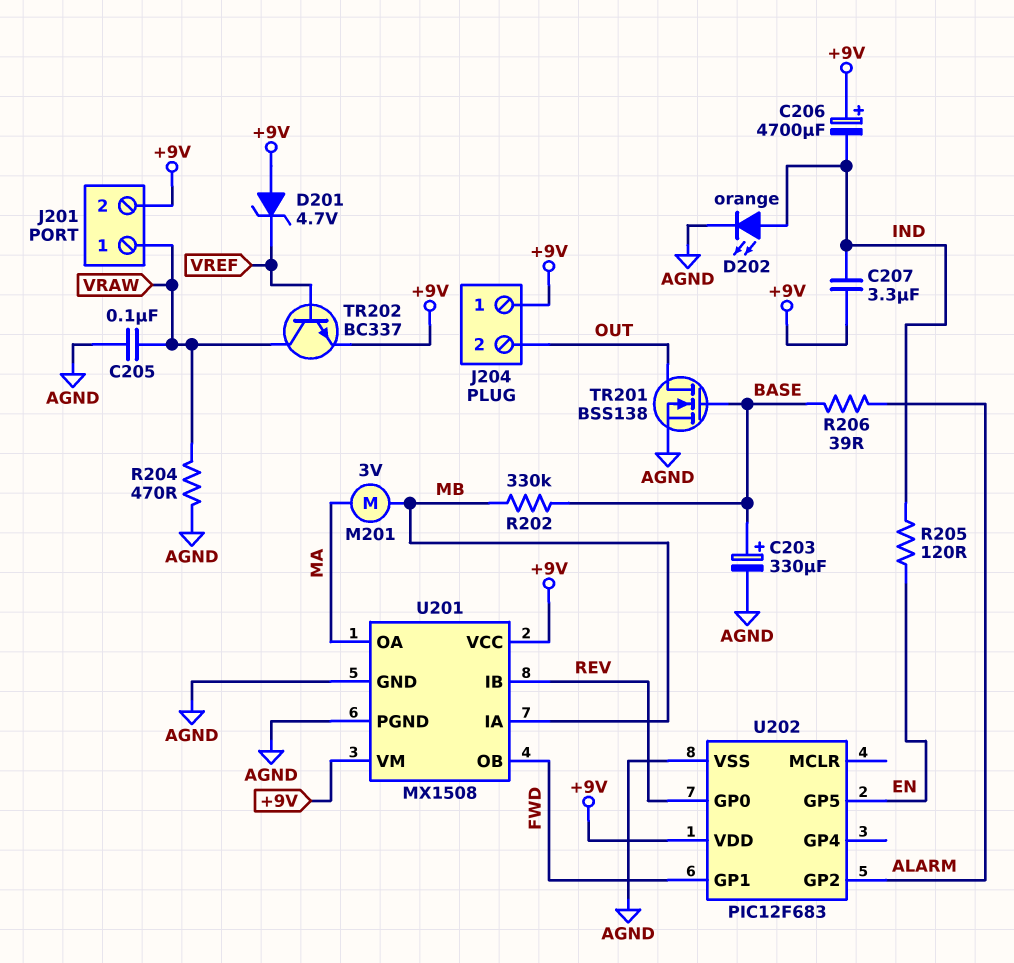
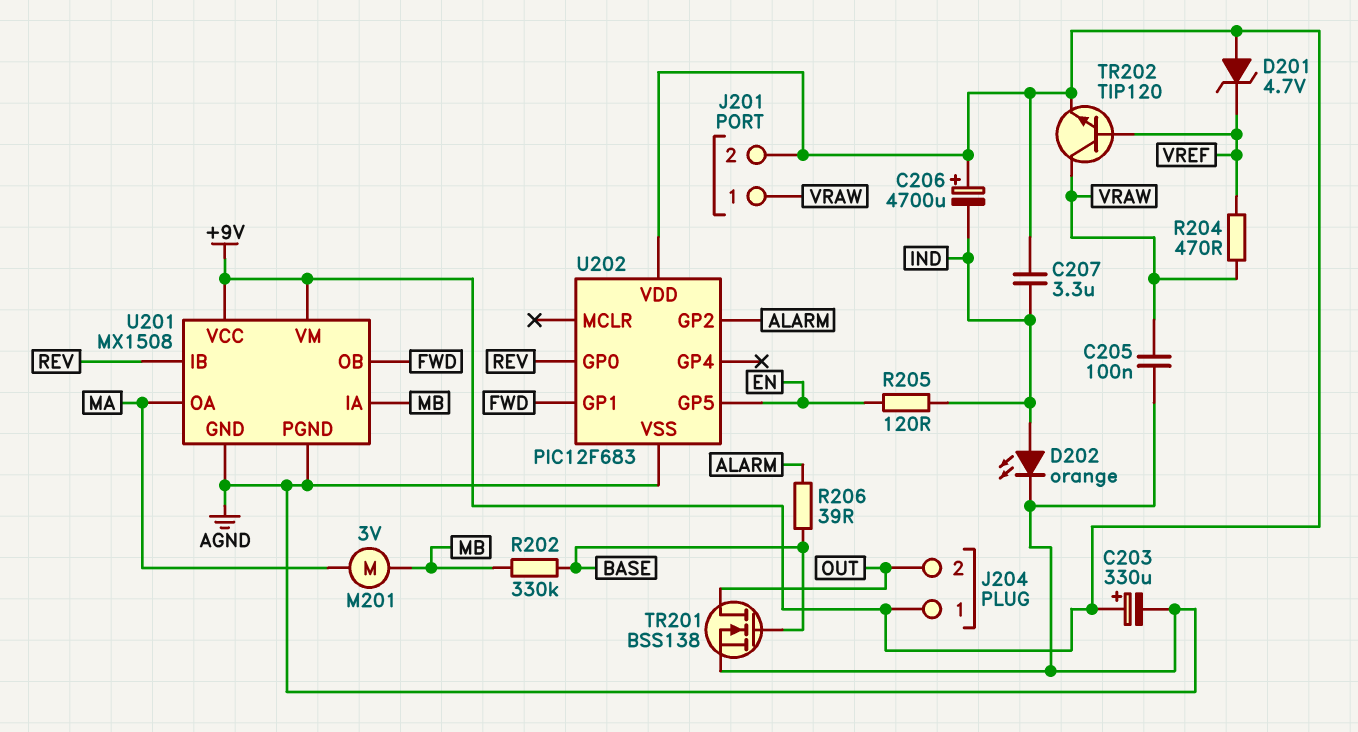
C203: 330uF (plus BASE, minus AGND) -> 330uF (plus +9V, minus AGND)
R204: 470 (AGND, VRAW) -> 470 (VRAW, VREF)
TR202: NPN BC337 (B VREF, C VRAW, E +9V) -> NPN TIP120 (B VREF, C VRAW, E +9V)

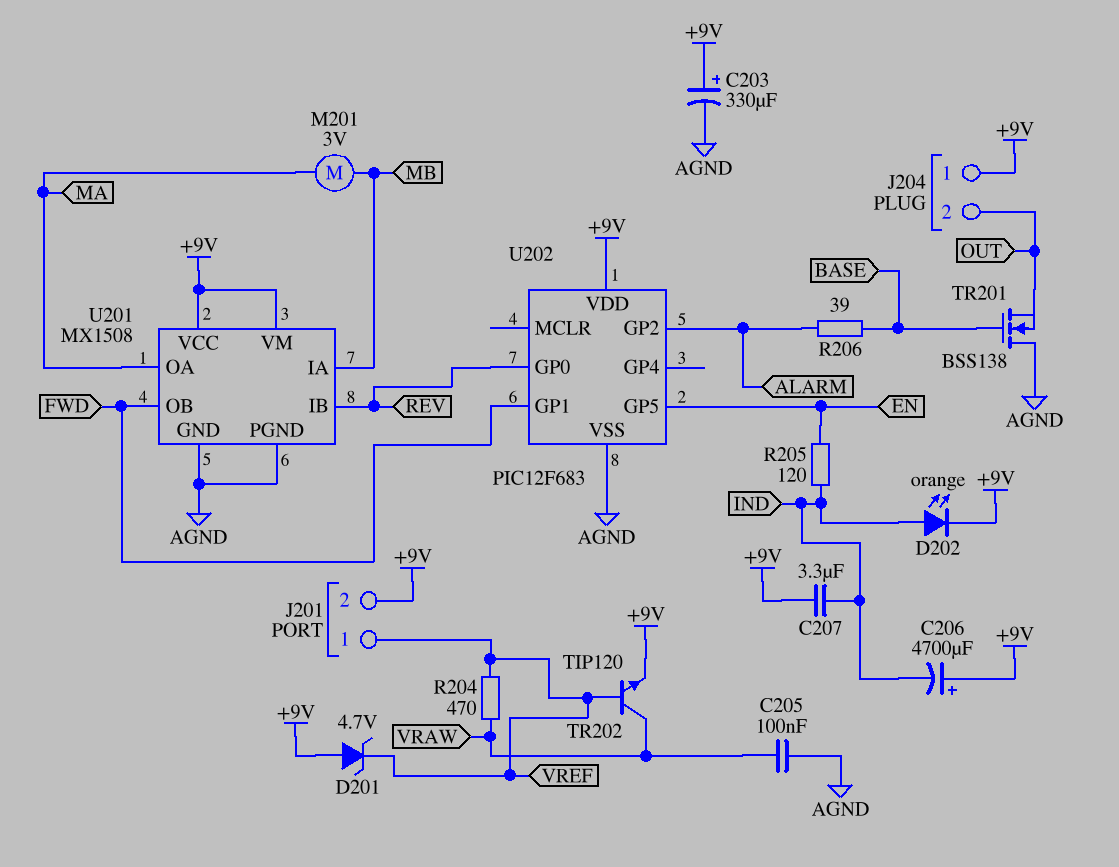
D202: LED orange (A IND, K AGND) -> LED orange (A IND, K +9V)
J201 pin 1: VRAW -> VREF
R202: 330k (BASE, MB) -> none
TR201: NMOS BSS138 (G BASE, D OUT, S AGND) -> NMOS BSS138 (G BASE, D AGND, S OUT)

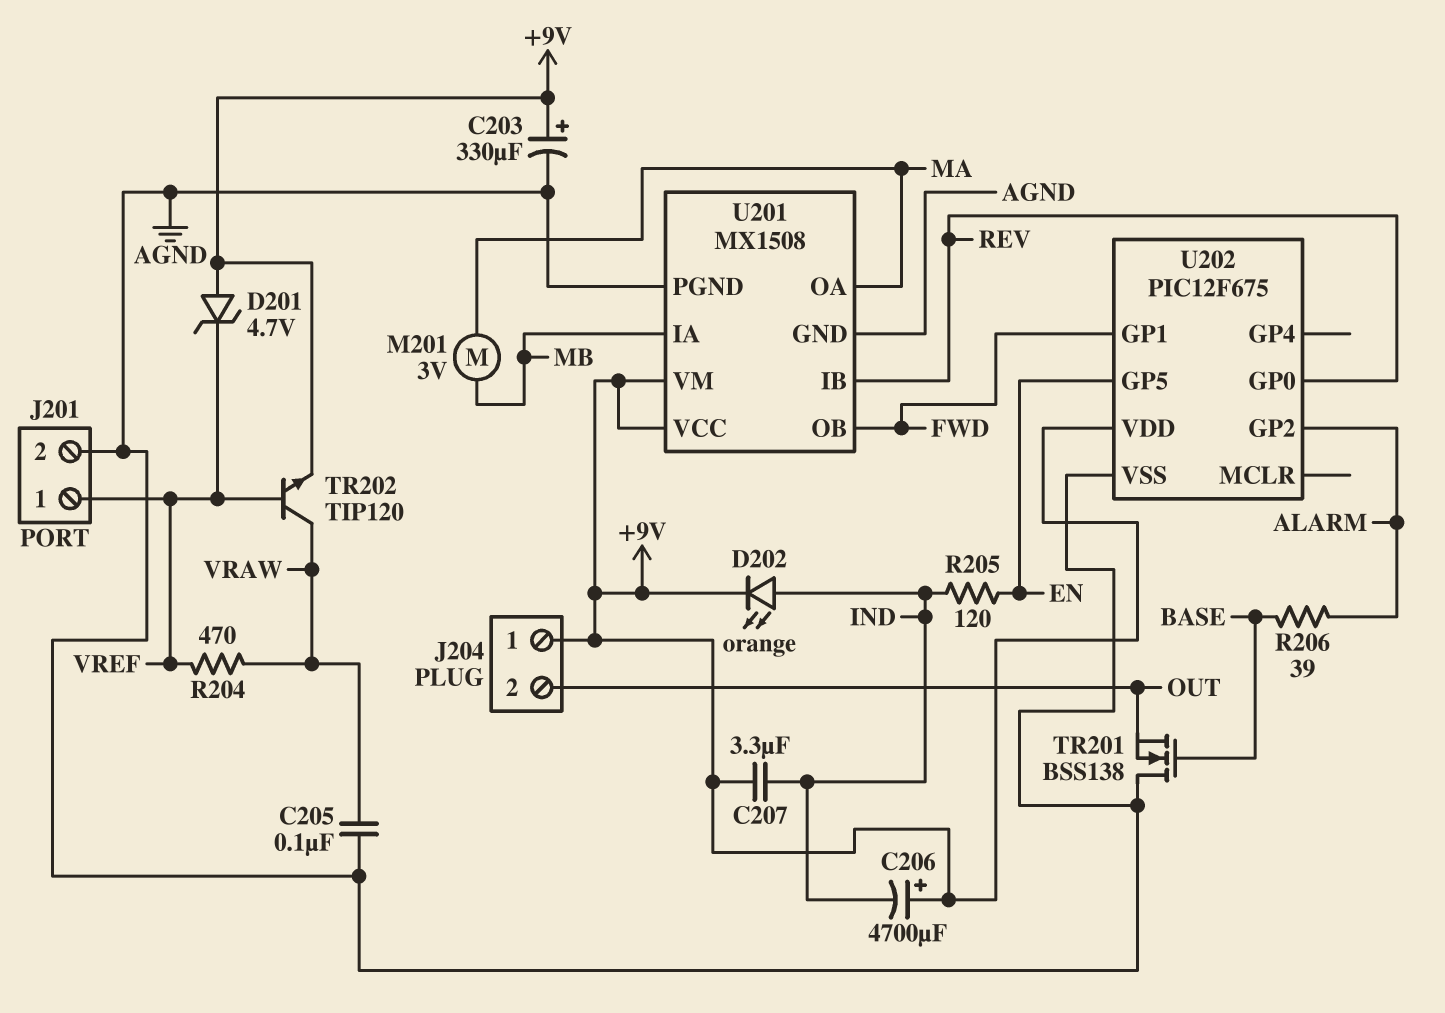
J201 pin 2: +9V -> AGND
U202: PIC12F683 -> PIC12F675

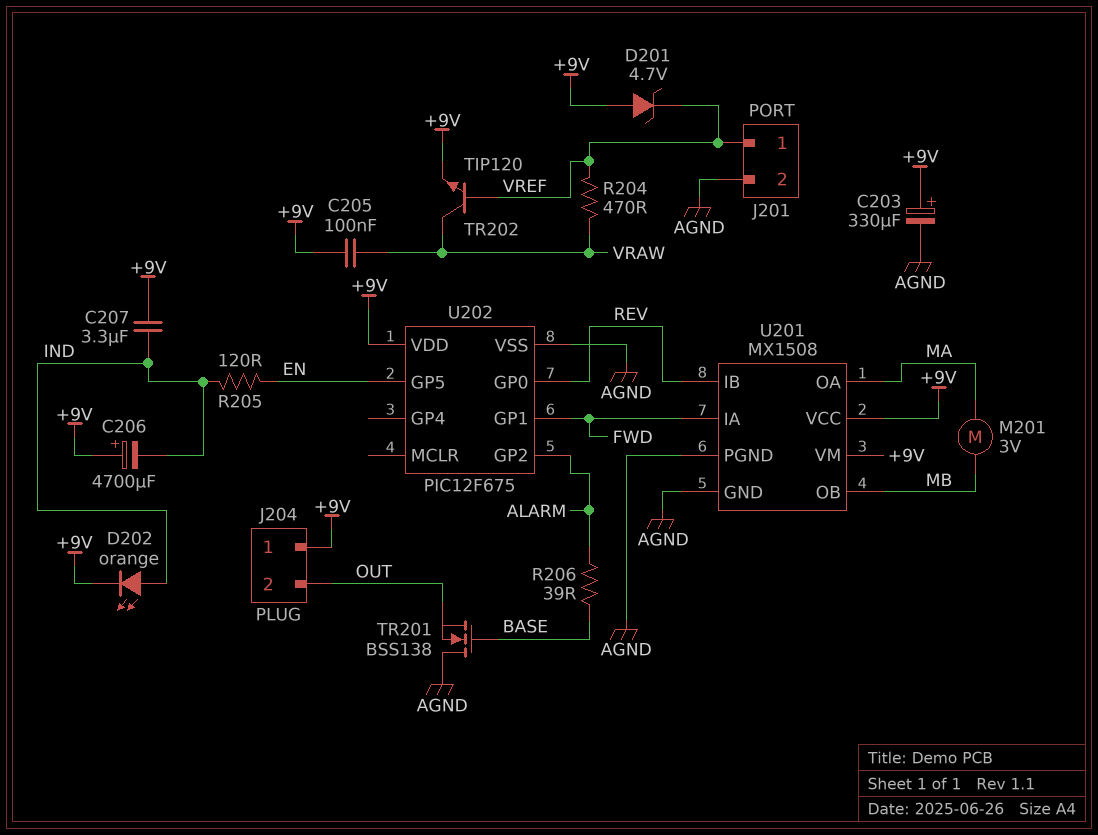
C205: 100nF (AGND, VRAW) -> 100nF (+9V, VRAW)
U201 pin IA: MB -> FWD
U201 pin OB: FWD -> MB

